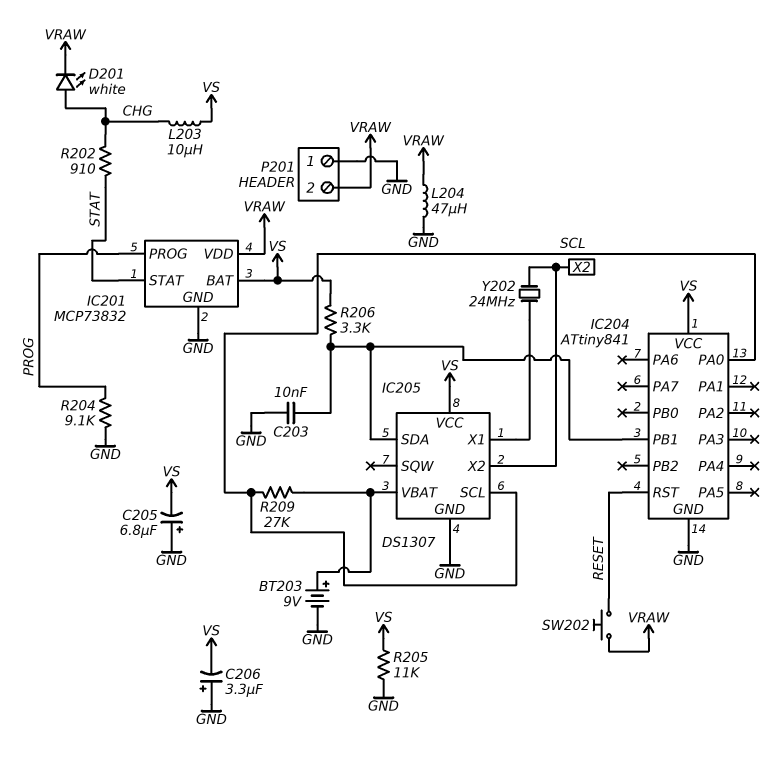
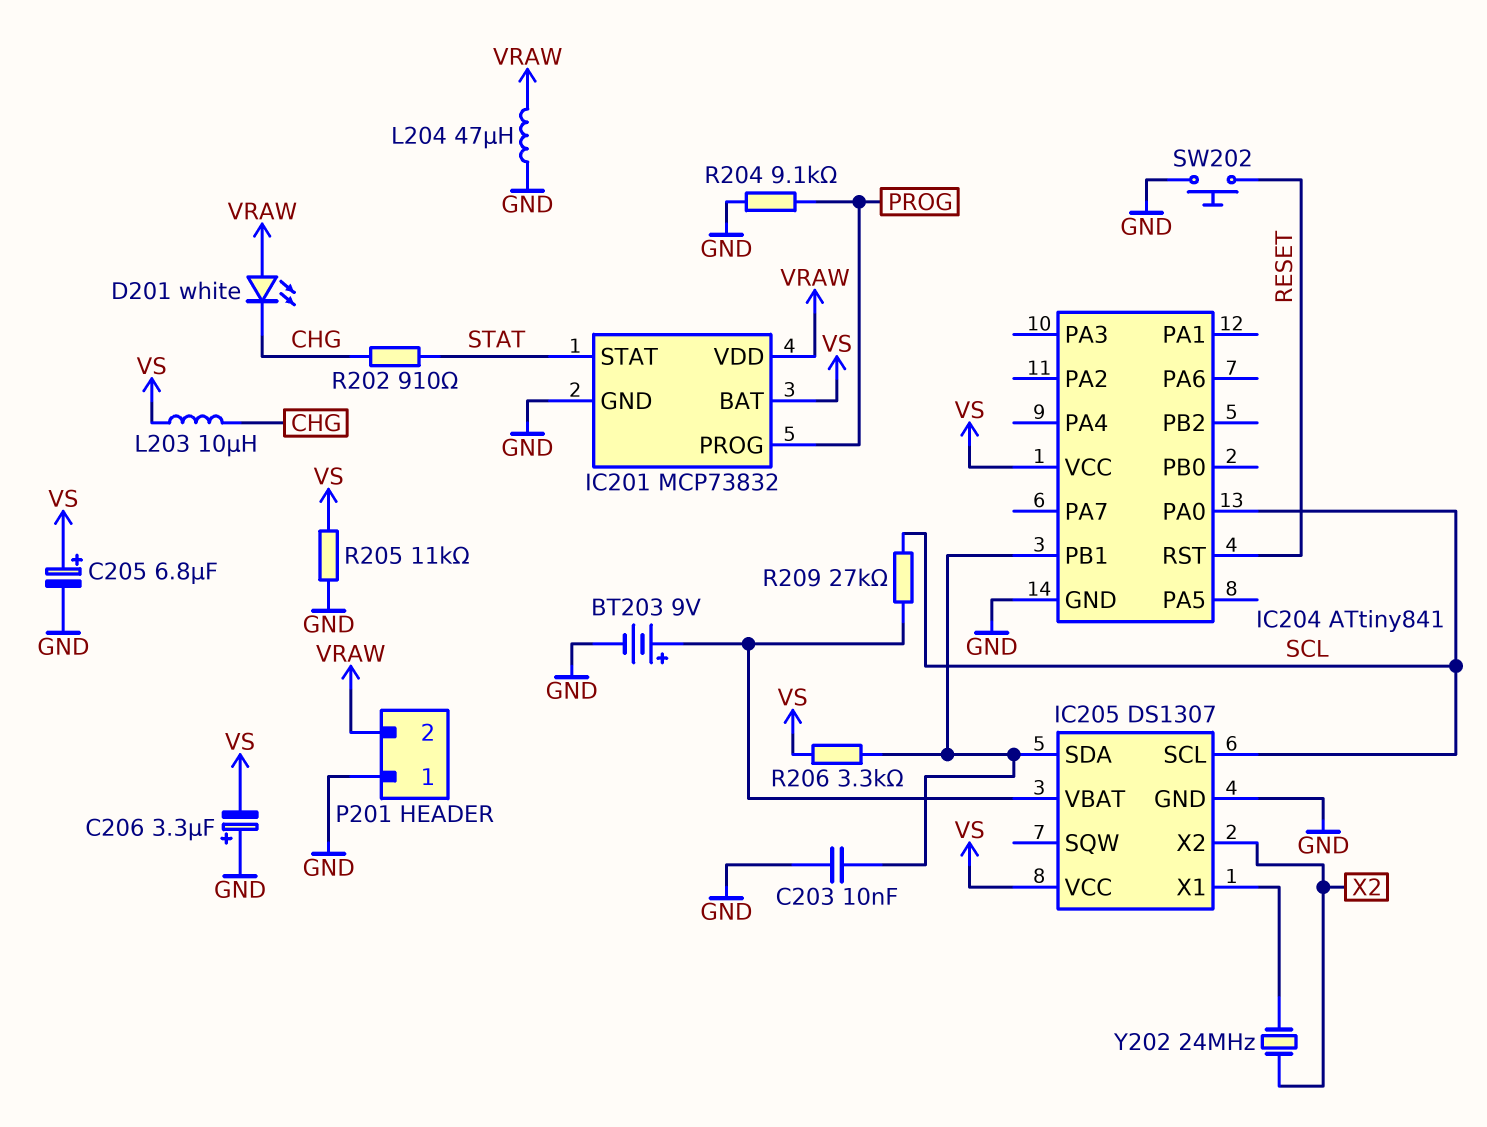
C205: 6.8uF (plus GND, minus VS) -> 6.8uF (plus VS, minus GND)
D201: LED white (A CHG, K VRAW) -> LED white (A VRAW, K CHG)
SW202: button (RESET, VRAW) -> button (GND, RESET)

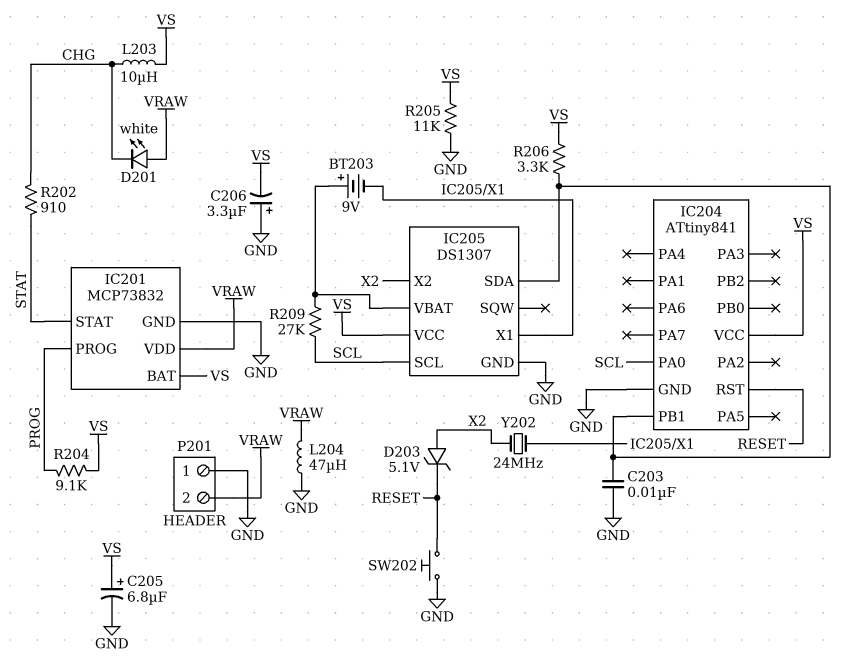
BT203: 9V (plus IC205/VBAT, minus GND) -> 9V (plus IC205/VBAT, minus IC205/X1)
D203: none -> zener 5.1V (A X2, K RESET)
R204: 9.1k (GND, PROG) -> 9.1k (PROG, VS)

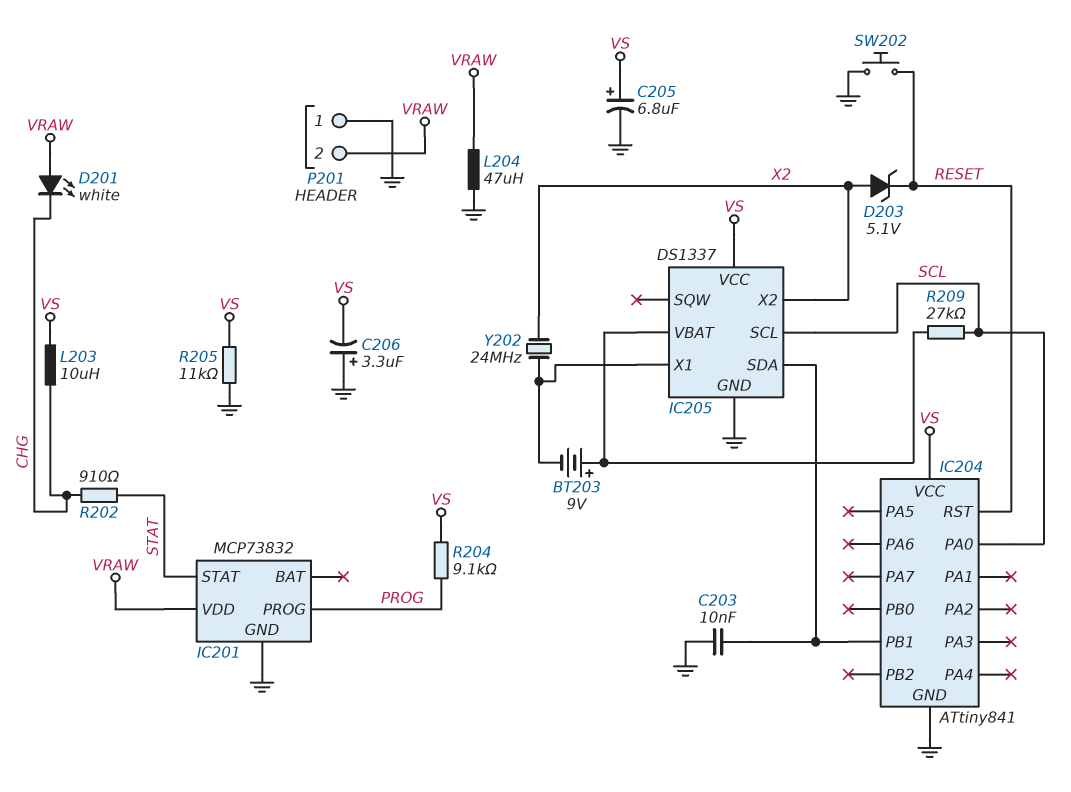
IC201 pin BAT: VS -> none
IC205: DS1307 -> DS1337
R206: 3.3k (IC204/PB1, VS) -> none

